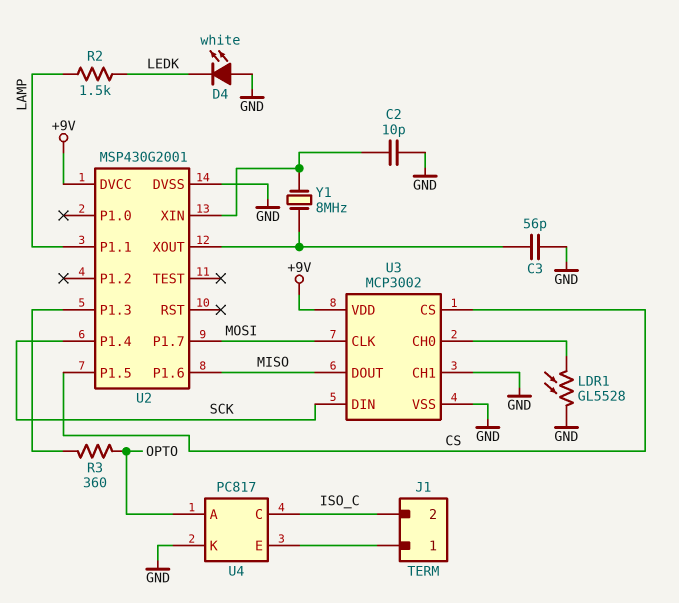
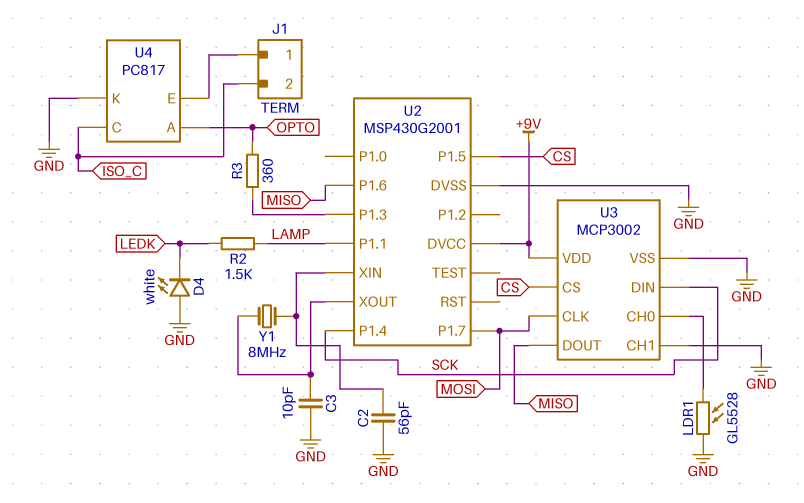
C2: 10pF (GND, U2/XIN) -> 56pF (GND, U2/XIN)
C3: 56pF (GND, U2/XOUT) -> 10pF (GND, U2/XOUT)

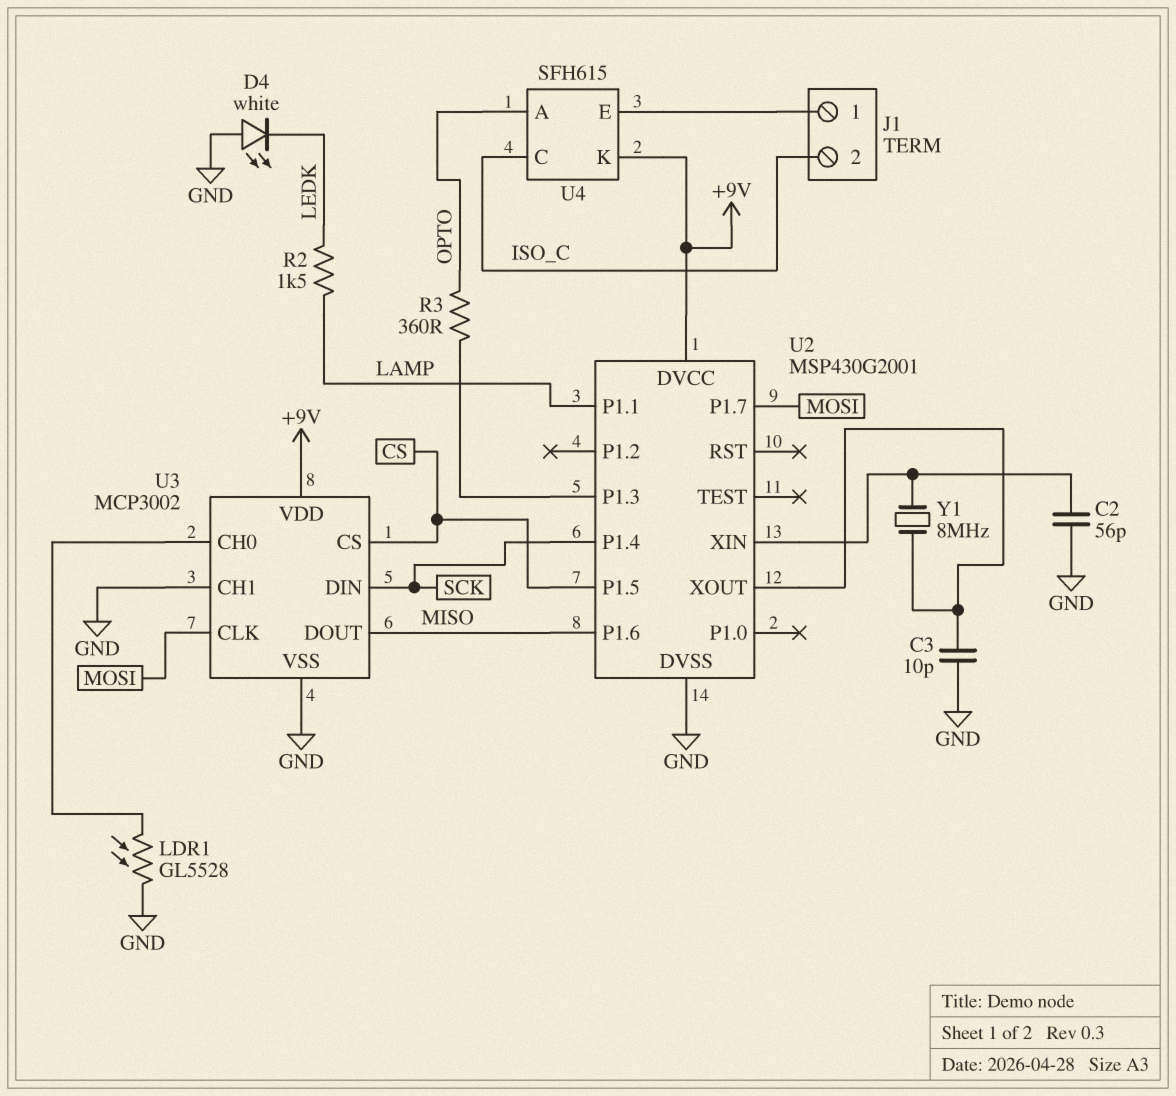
U4: PC817 -> SFH615
U4 pin K: GND -> +9V

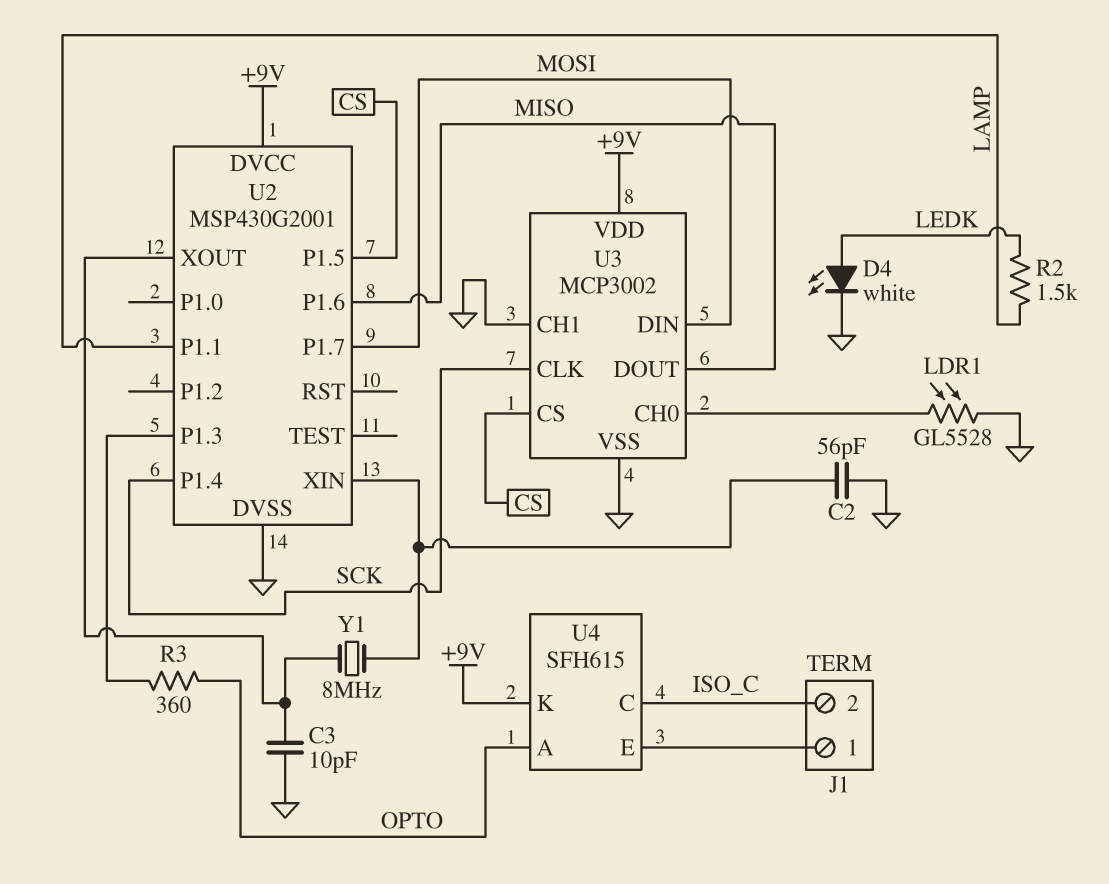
D4: LED white (A GND, K LEDK) -> LED white (A LEDK, K GND)
U3 pin CLK: MOSI -> SCK
U3 pin DIN: SCK -> MOSI

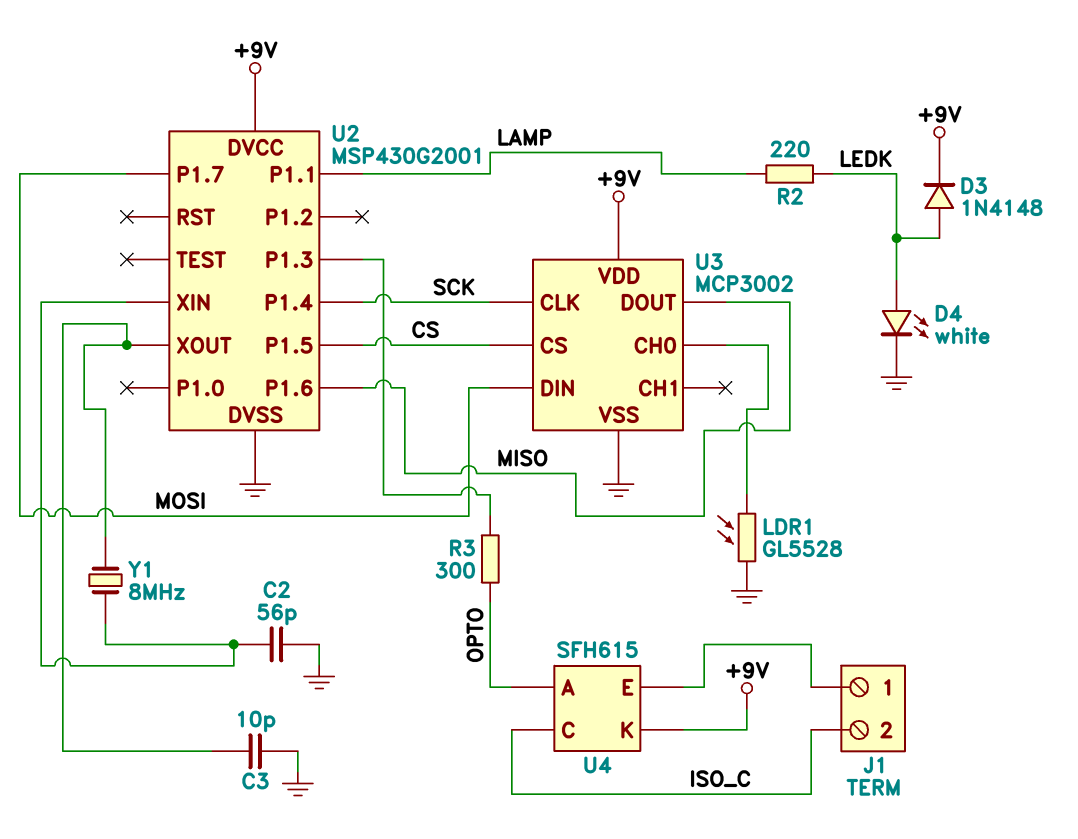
D3: none -> diode 1N4148 (A LEDK, K +9V)
R2: 1.5k (LAMP, LEDK) -> 220 (LAMP, LEDK)
R3: 360 (OPTO, U2/P1.3) -> 300 (OPTO, U2/P1.3)
U3 pin CH1: GND -> none

